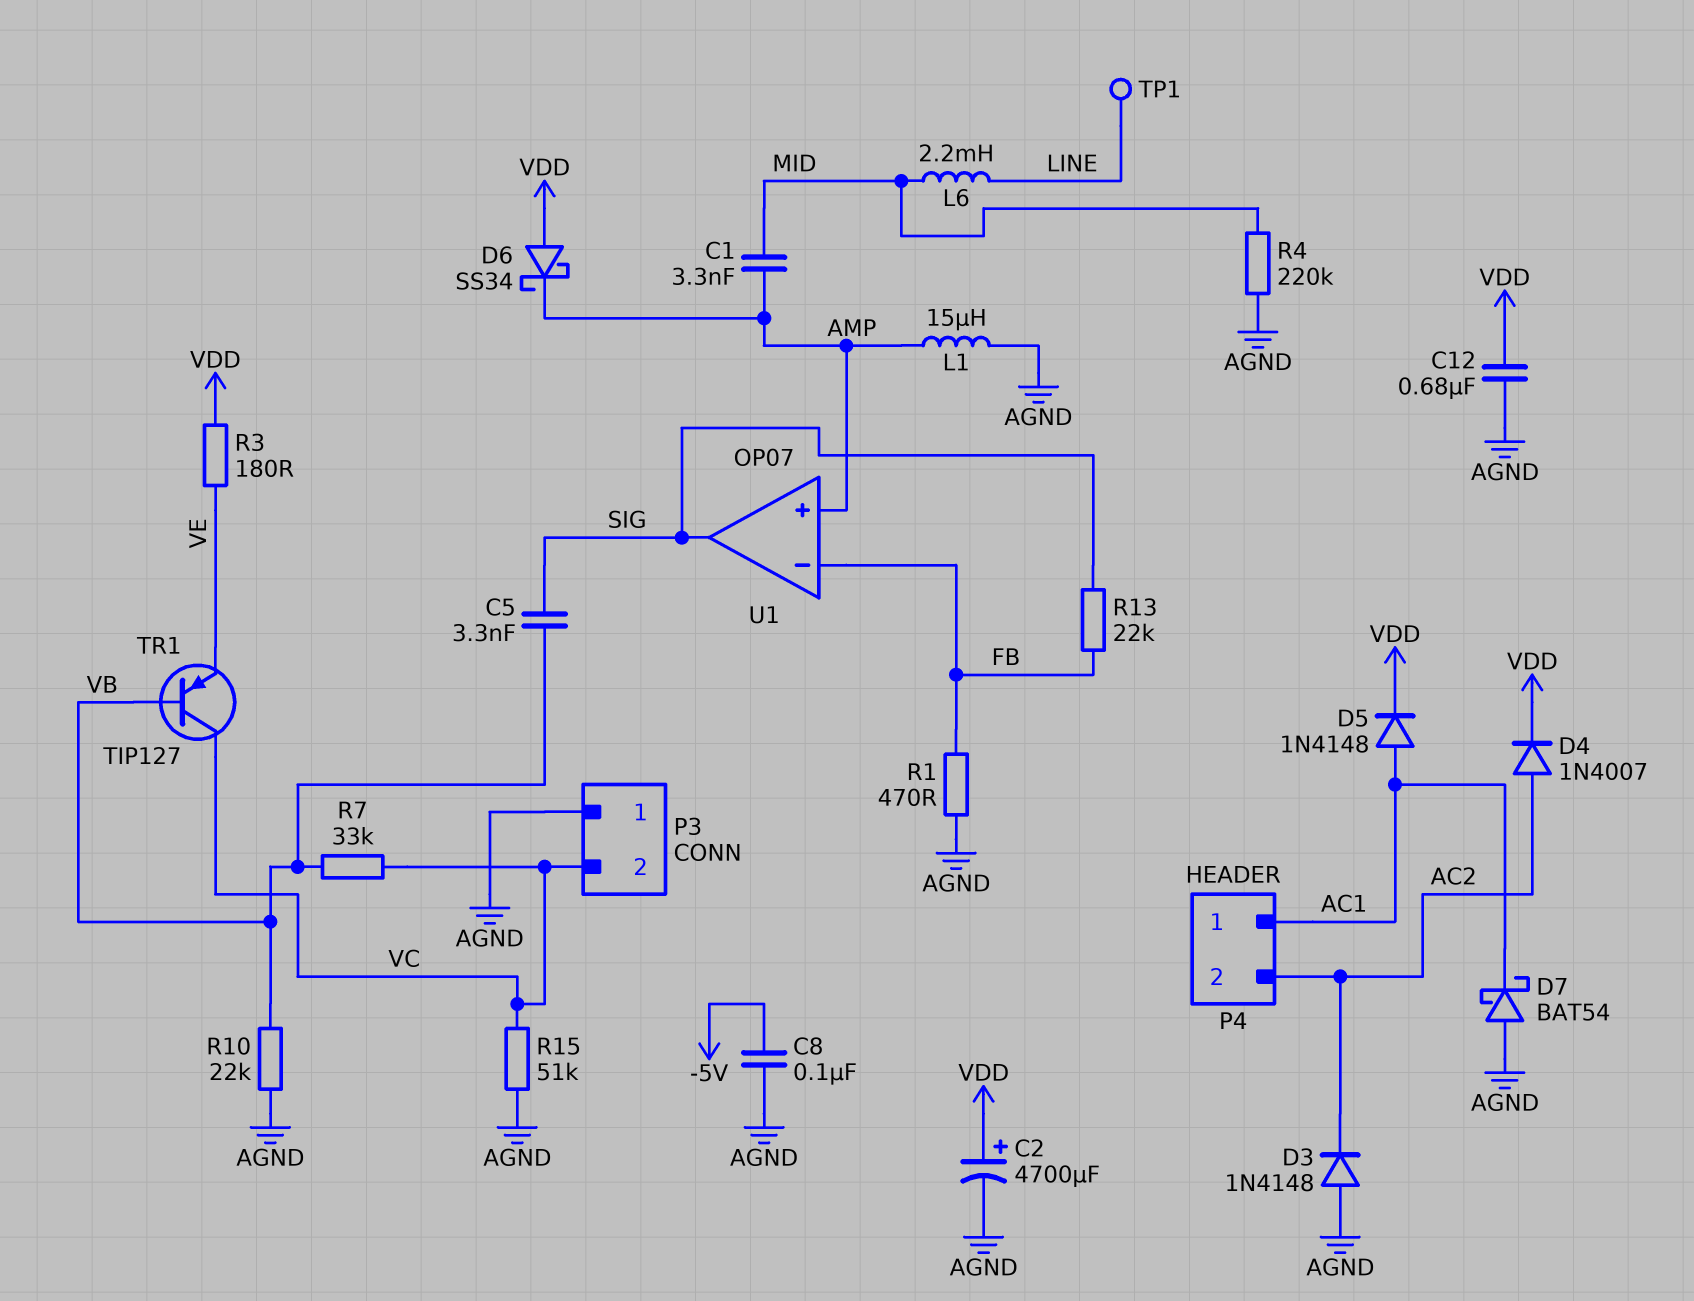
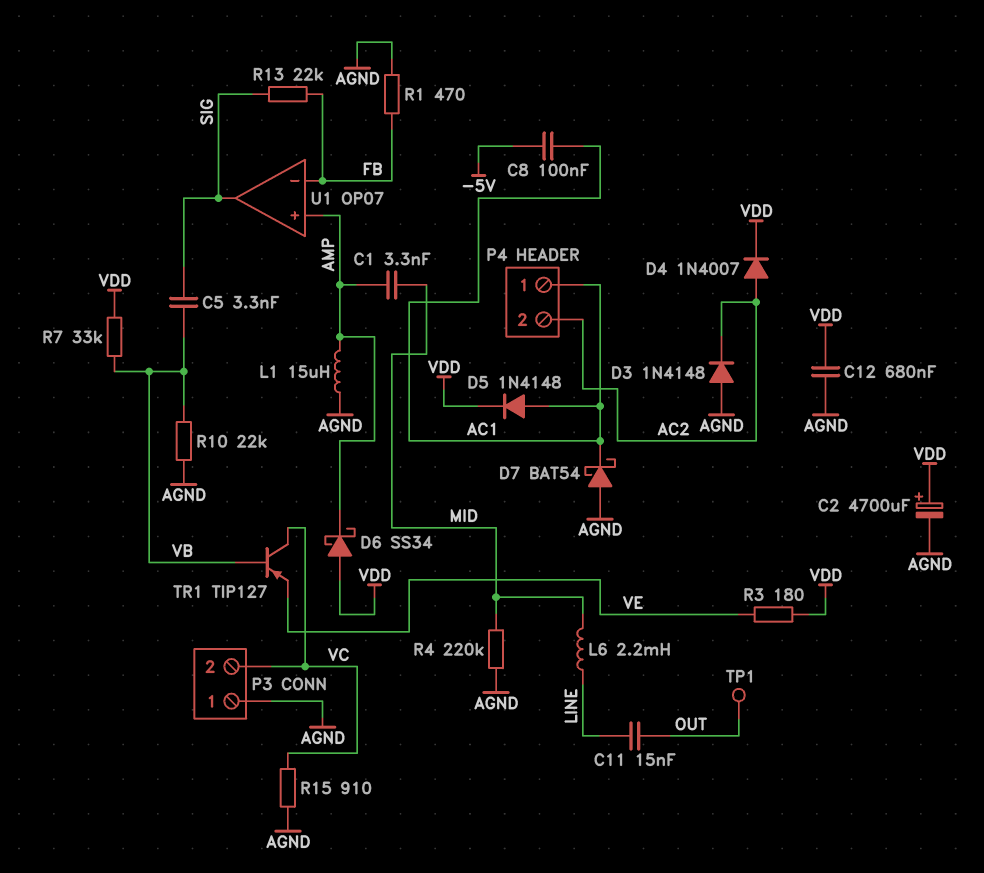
C8: 100nF (-5V, AGND) -> 100nF (-5V, AC1)
C11: none -> 15nF (LINE, OUT)
R7: 33k (VB, VC) -> 33k (VB, VDD)
R15: 51k (AGND, VC) -> 910 (AGND, VC)
TP1: test point (LINE) -> test point (OUT)

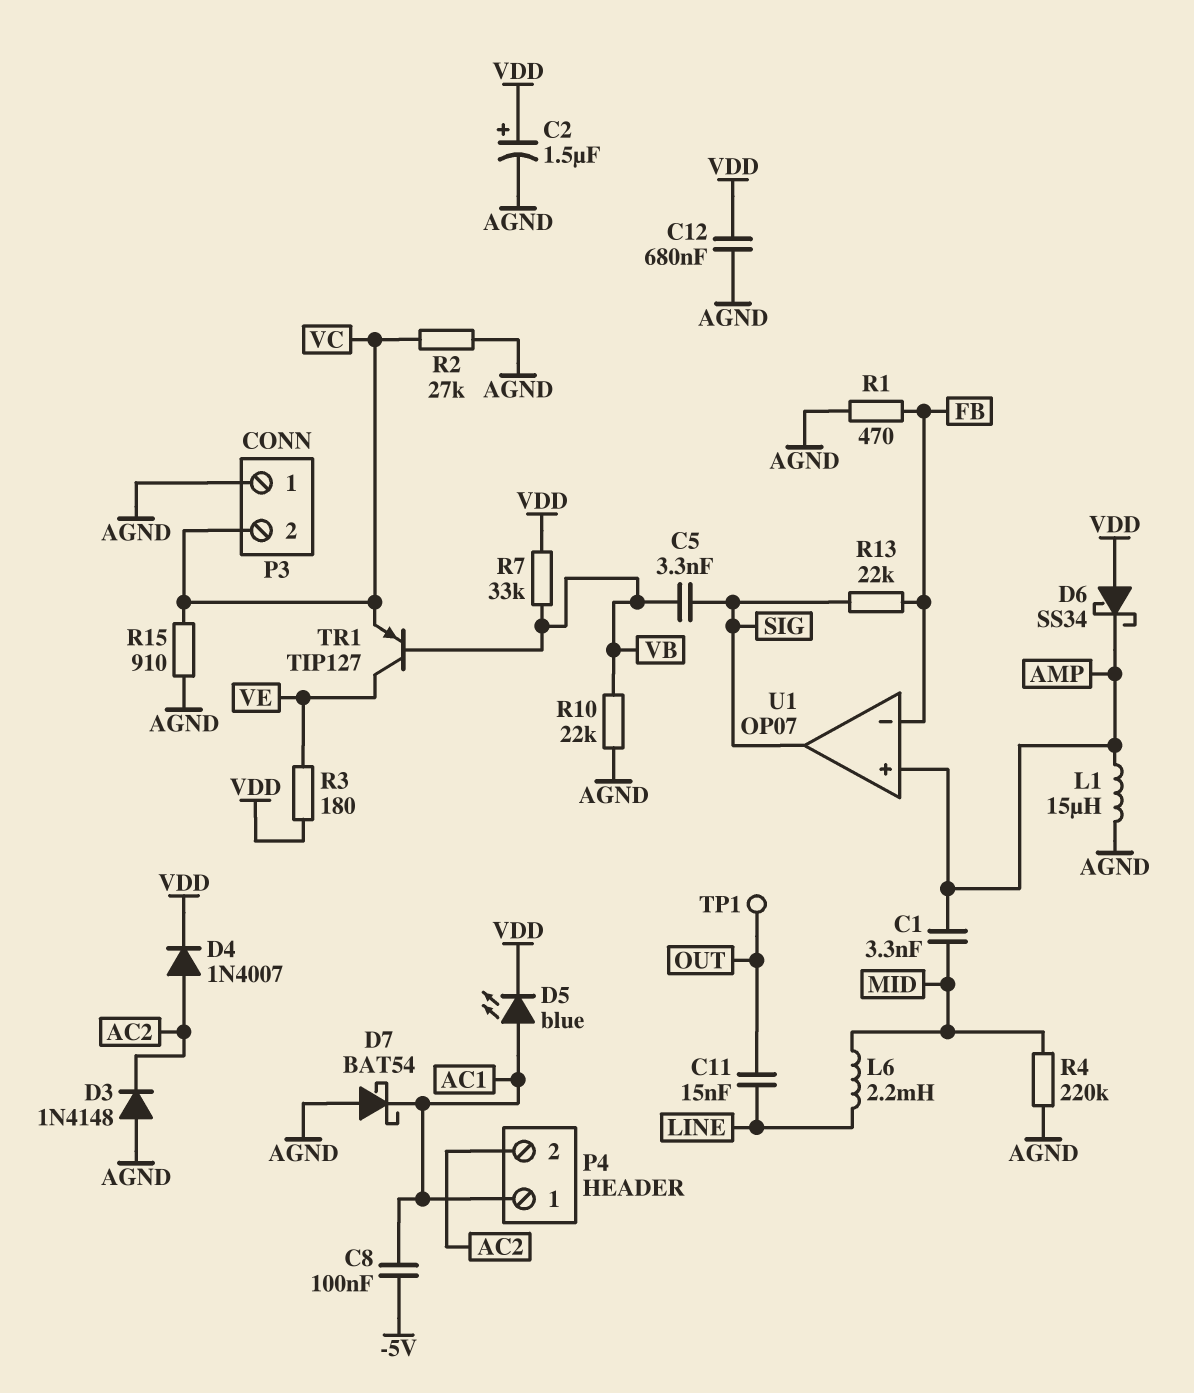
C2: 4700uF (plus VDD, minus AGND) -> 1.5uF (plus VDD, minus AGND)
D5: diode 1N4148 (A AC1, K VDD) -> LED blue (A AC1, K VDD)
R2: none -> 27k (AGND, VC)
TR1: PNP TIP127 (B VB, C VC, E VE) -> PNP TIP127 (B VB, C VE, E VC)

